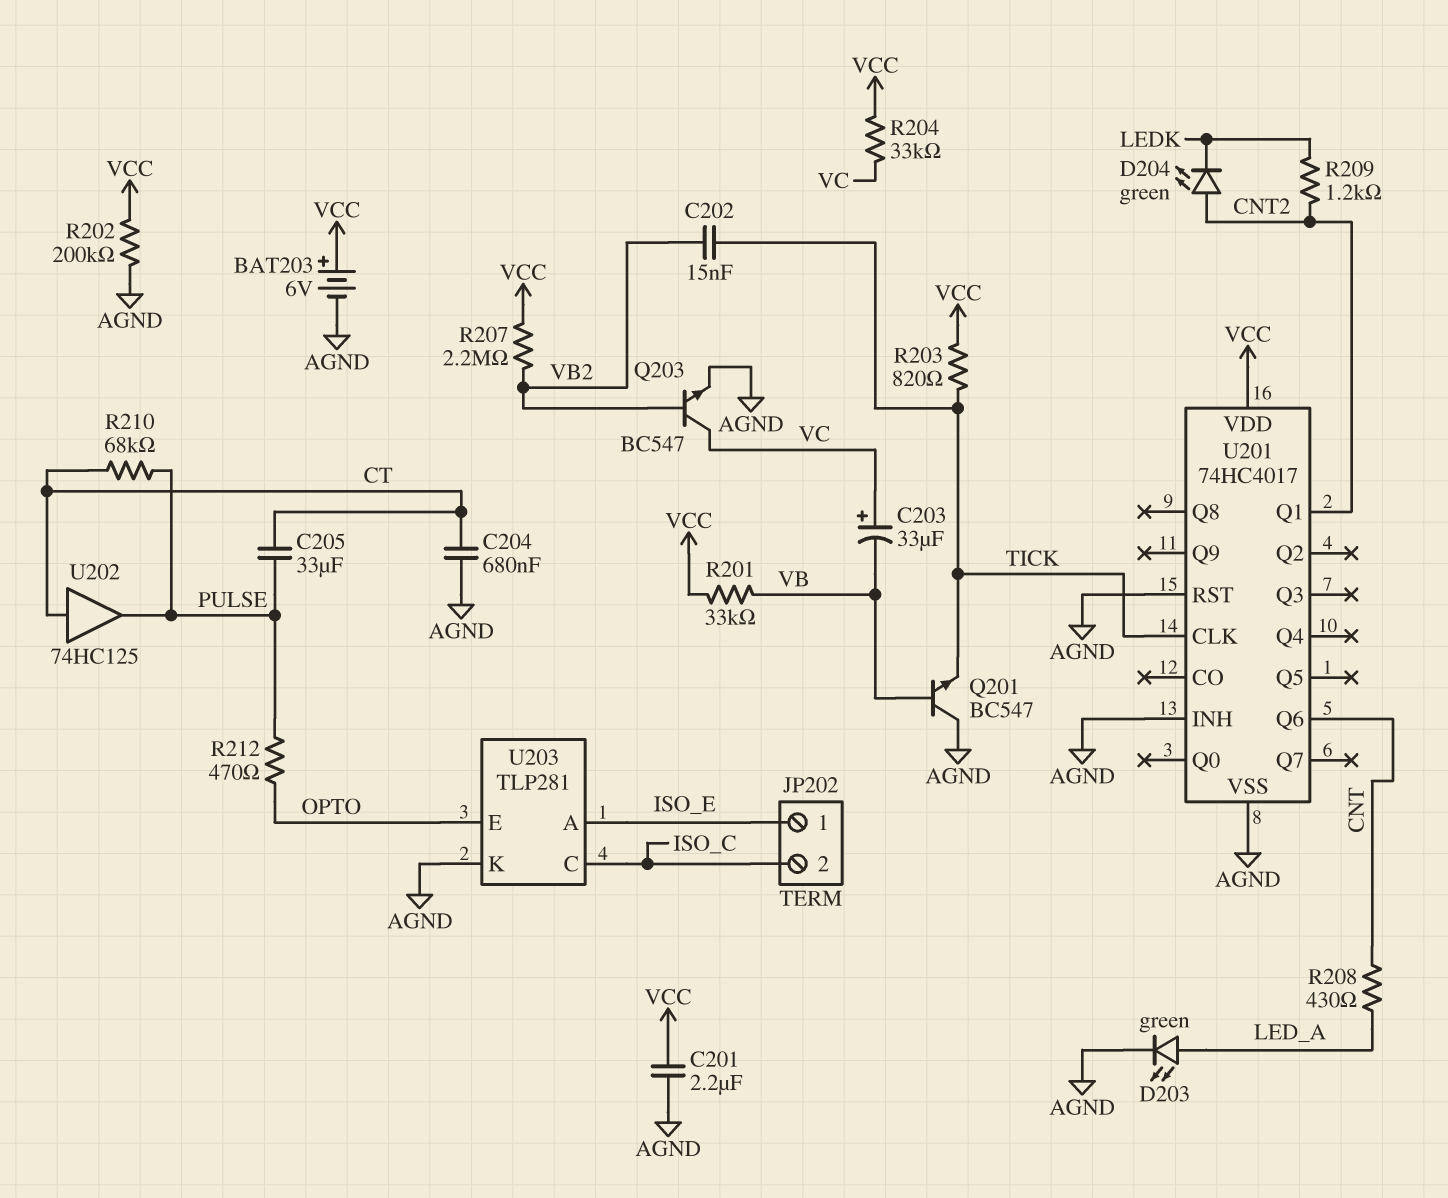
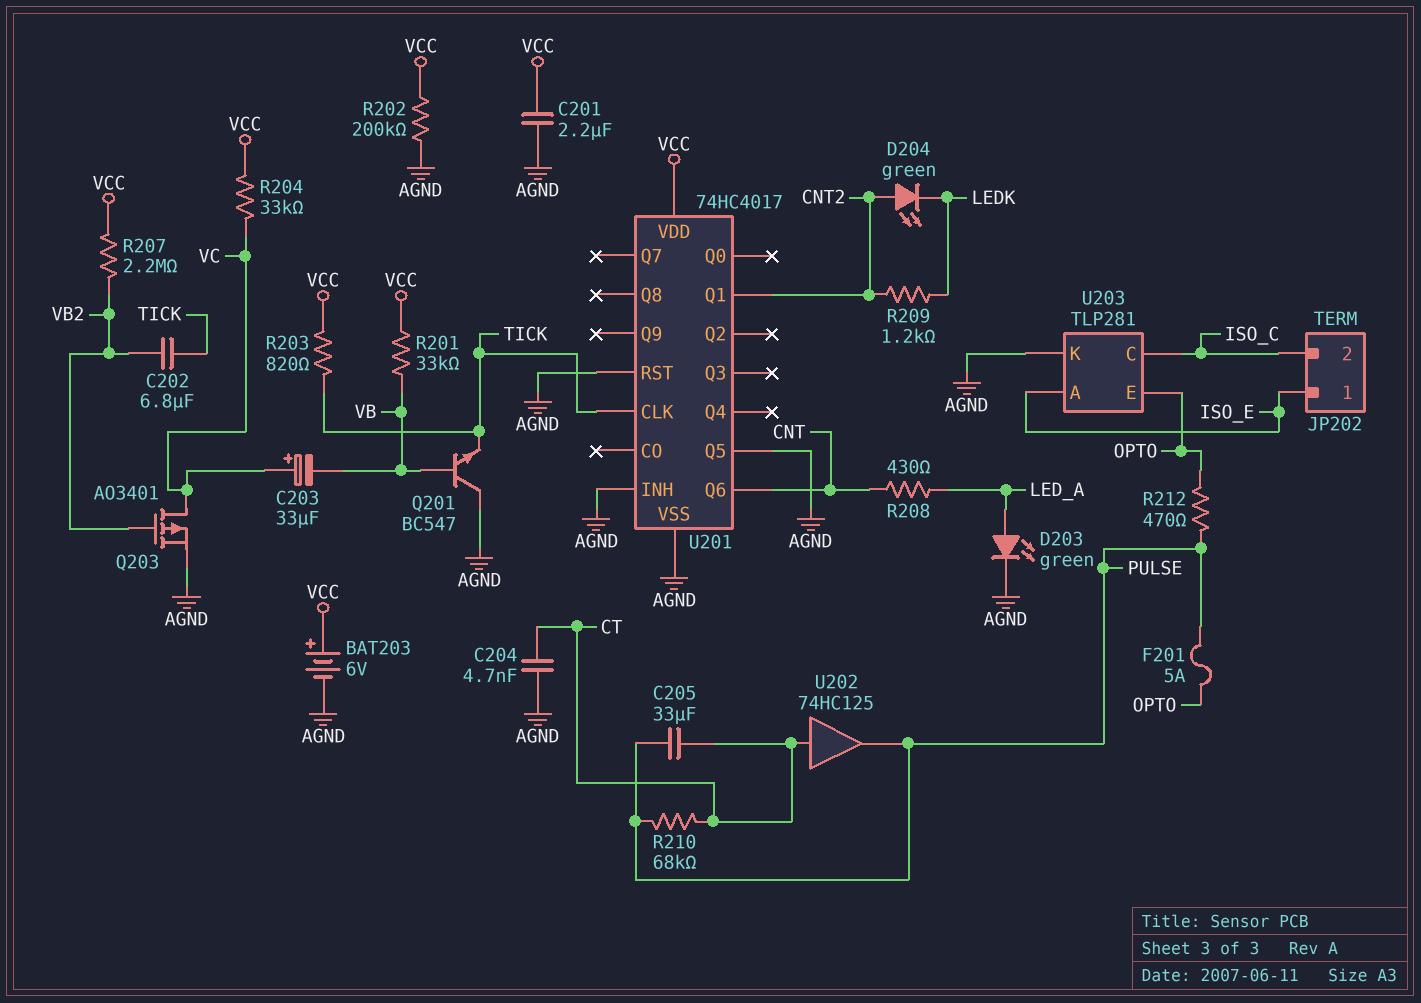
C202: 15nF (TICK, VB2) -> 6.8uF (TICK, VB2)
C204: 680nF (AGND, CT) -> 4.7nF (AGND, CT)
F201: none -> 5A (OPTO, PULSE)
Q203: NPN BC547 (B VB2, C VC, E AGND) -> PMOS AO3401 (G VB2, D VC, S AGND)
U201 pin Q5: none -> AGND

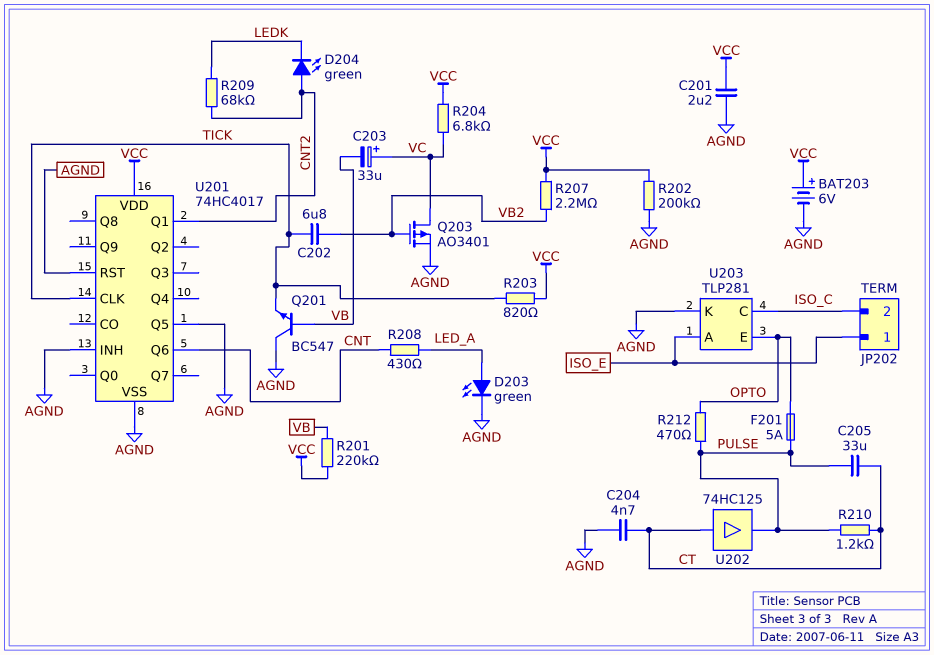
R201: 33k (VB, VCC) -> 220k (VB, VCC)
R204: 33k (VC, VCC) -> 6.8k (VC, VCC)
R209: 1.2k (CNT2, LEDK) -> 68k (CNT2, LEDK)
R210: 68k (CT, PULSE) -> 1.2k (CT, PULSE)

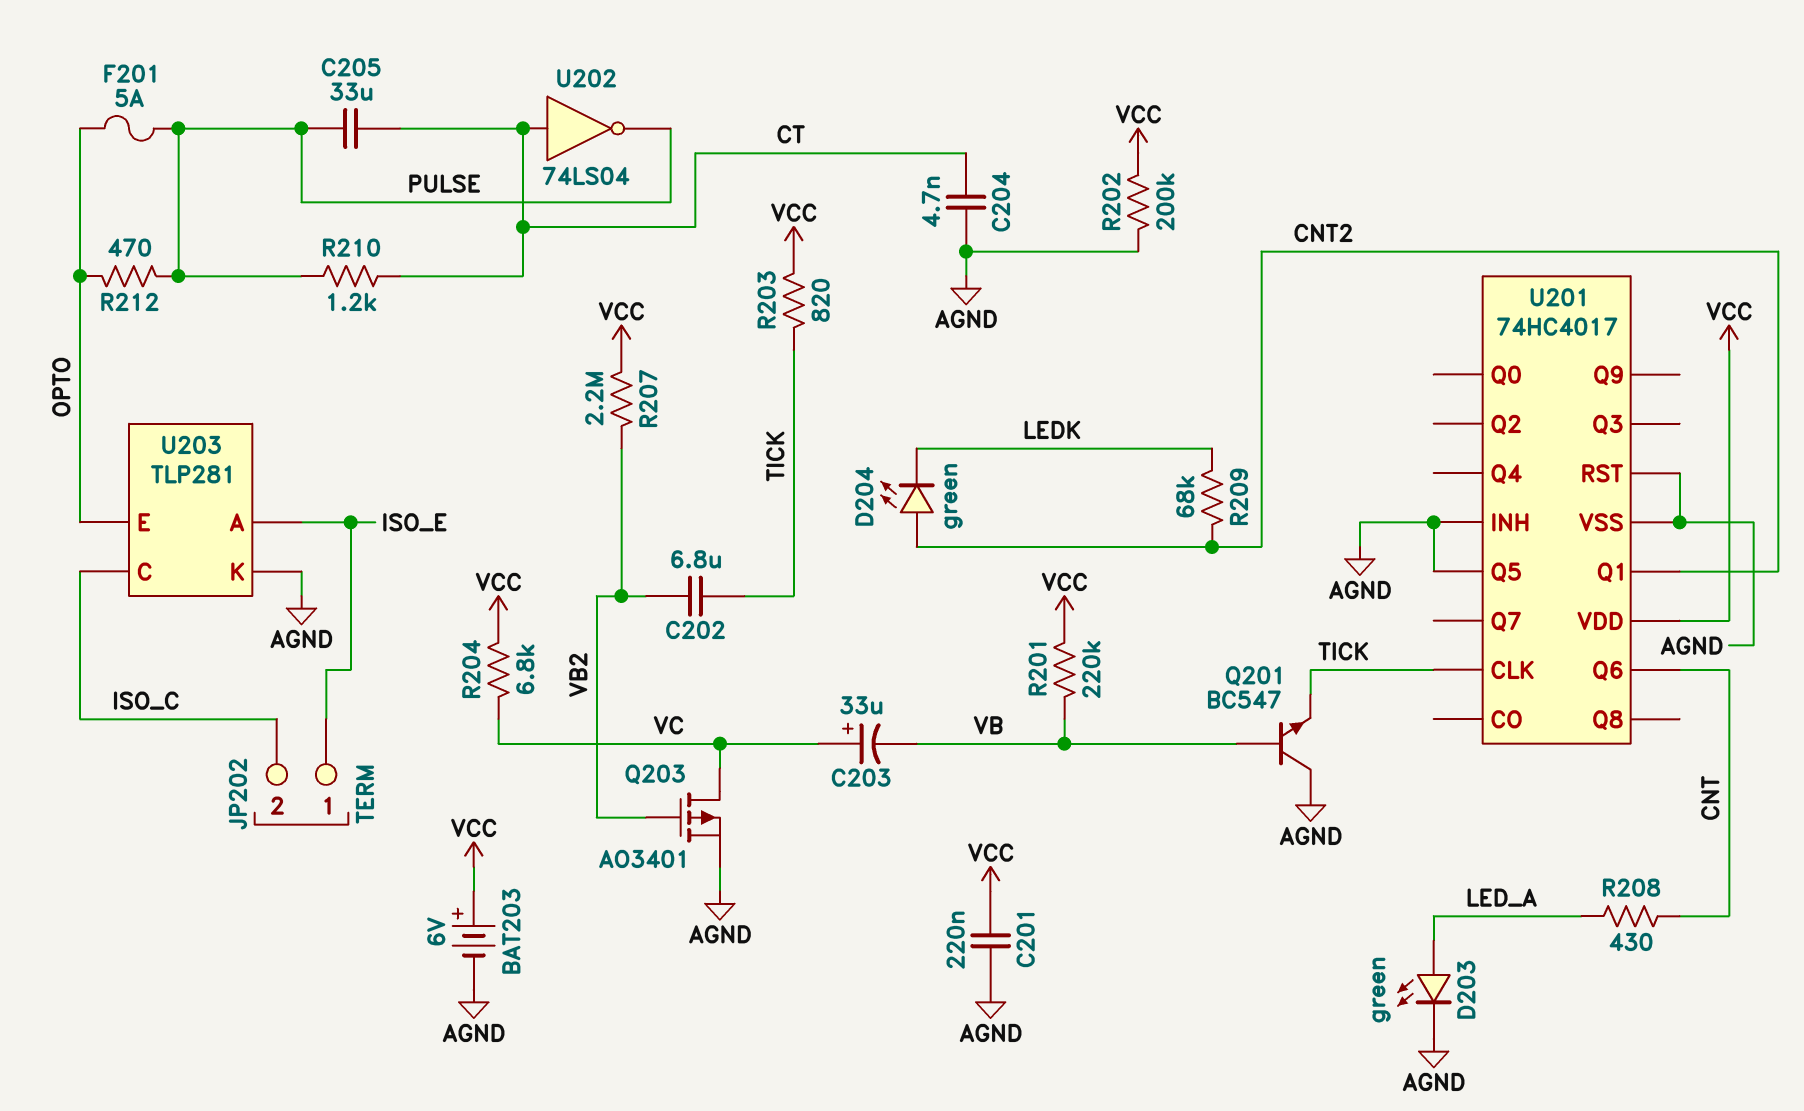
C201: 2.2uF (AGND, VCC) -> 220nF (AGND, VCC)
U202: buffer 74HC125 (in CT, out PULSE) -> NOT 74LS04 (in CT, out PULSE)

